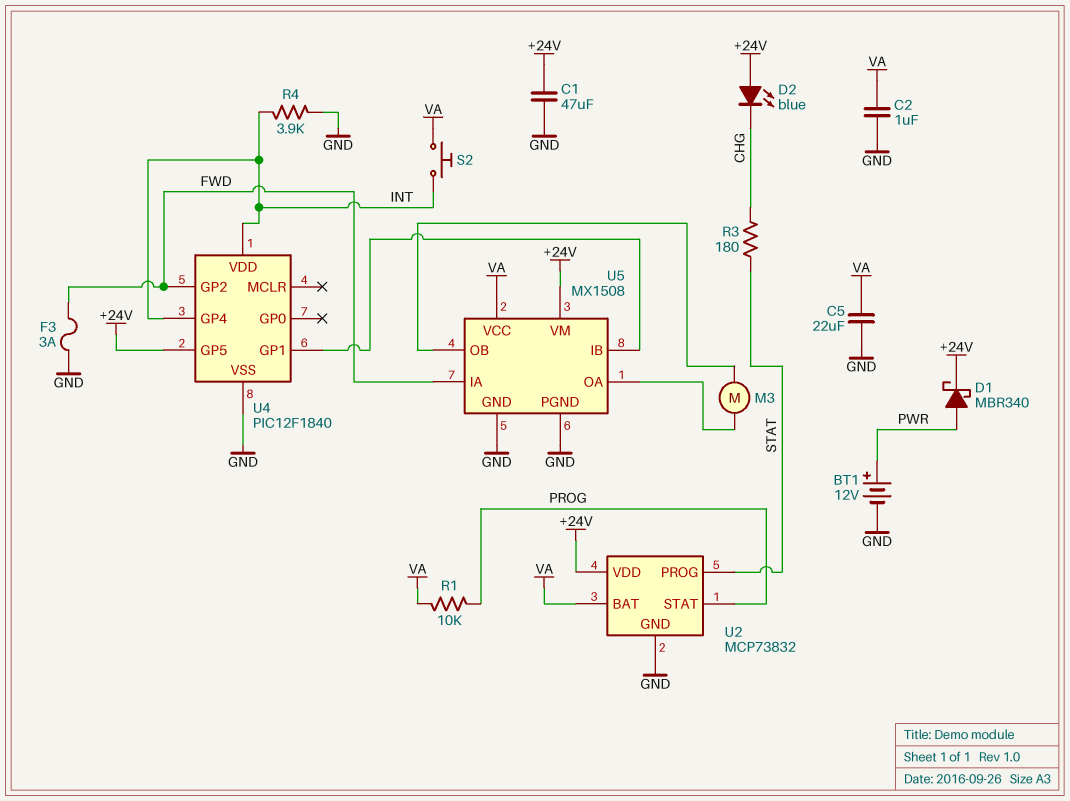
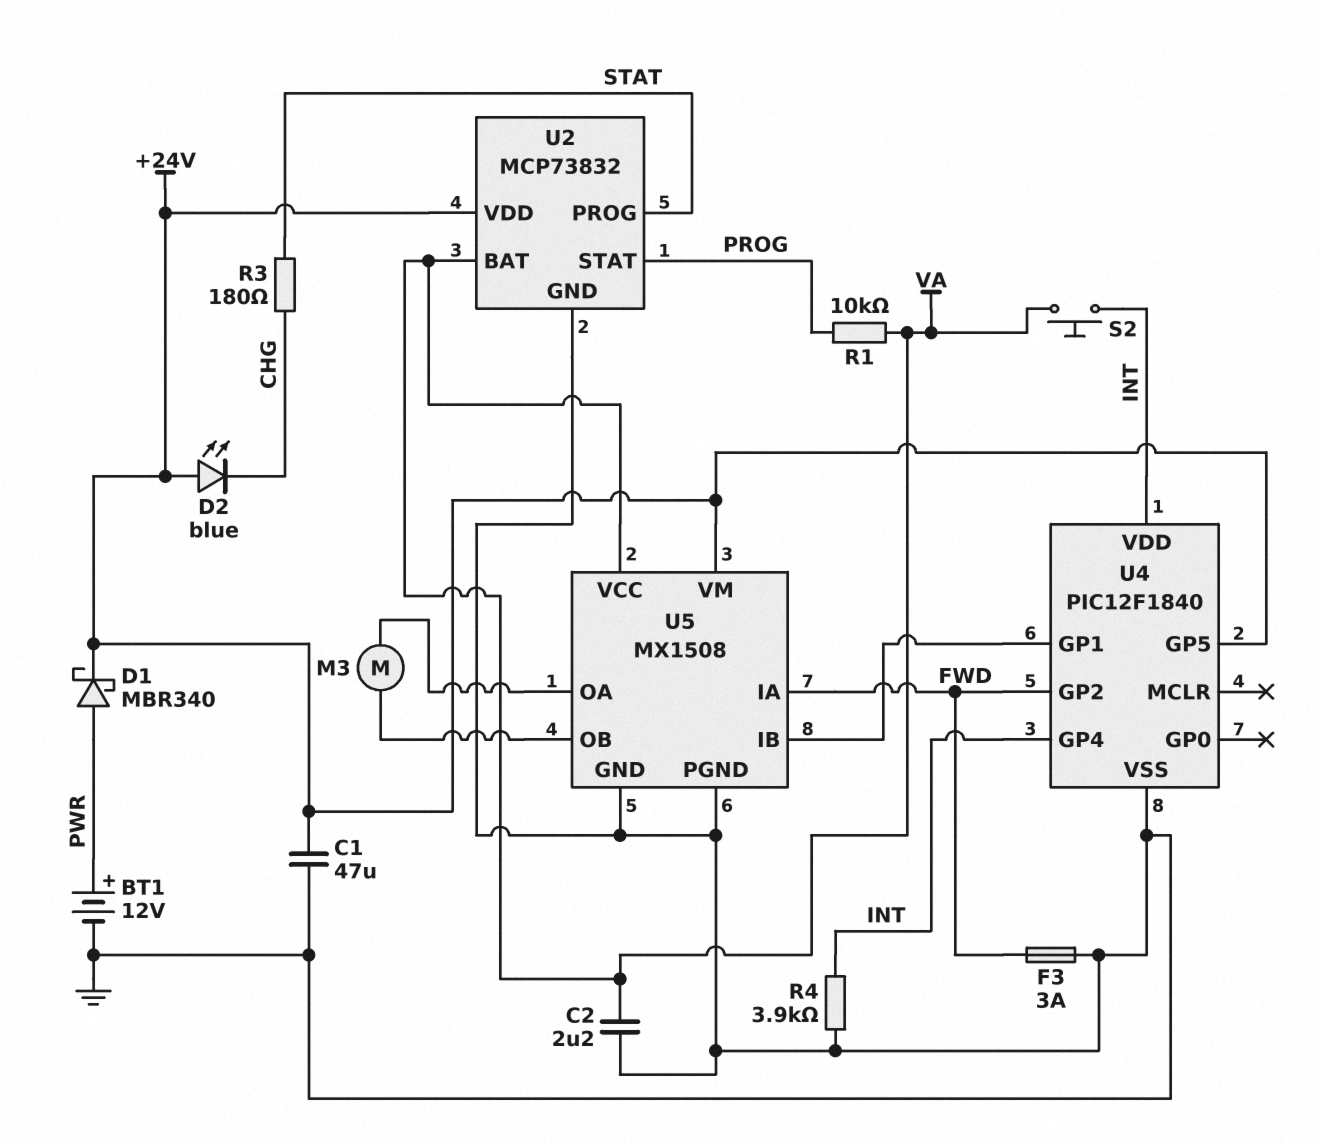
C2: 1uF (GND, VA) -> 2.2uF (GND, VA)
C5: 22uF (GND, VA) -> none

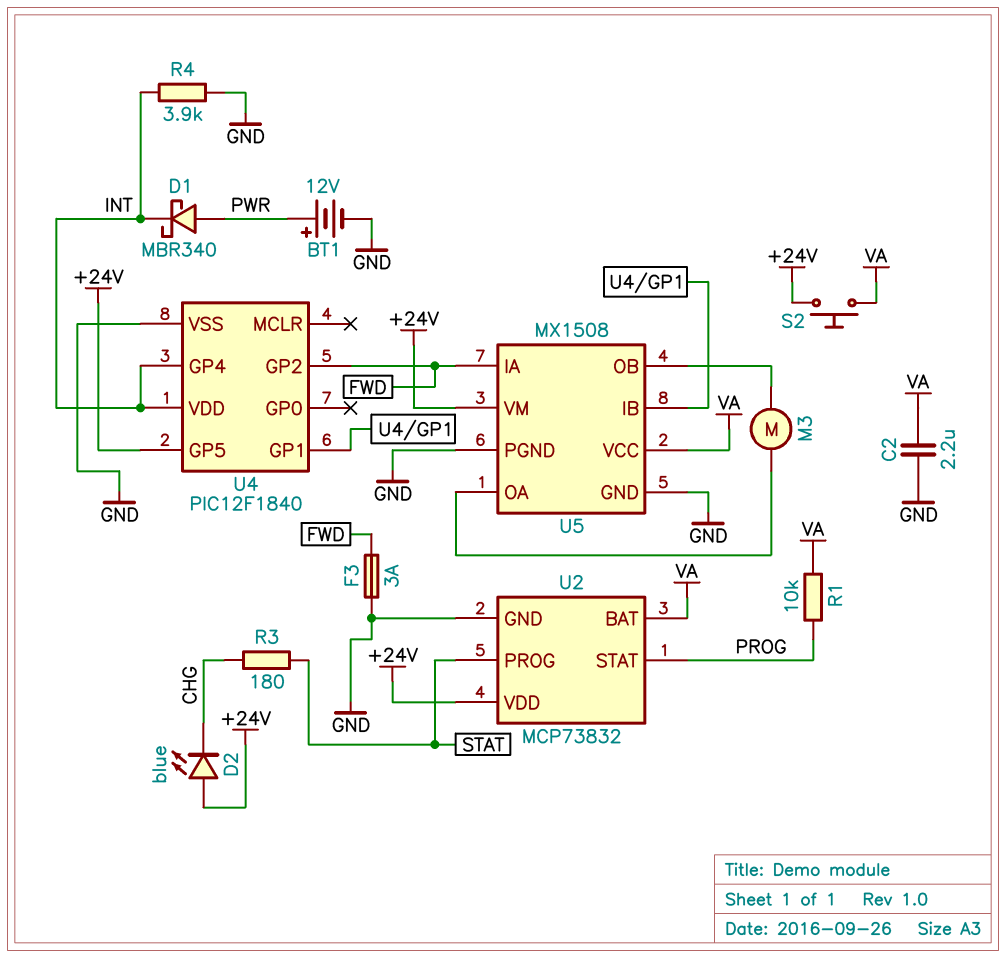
C1: 47uF (+24V, GND) -> none
D1: schottky MBR340 (A PWR, K +24V) -> schottky MBR340 (A PWR, K INT)
S2: button (INT, VA) -> button (+24V, VA)

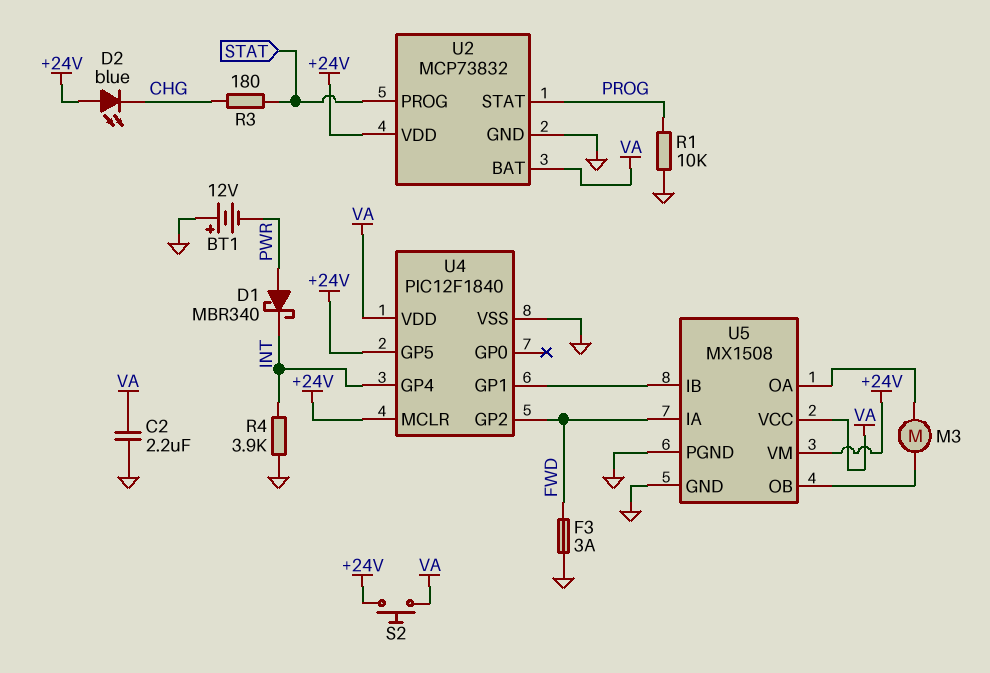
BT1: 12V (plus PWR, minus GND) -> 12V (plus GND, minus PWR)
R1: 10k (PROG, VA) -> 10k (GND, PROG)
U4 pin MCLR: none -> +24V
U4 pin VDD: INT -> VA

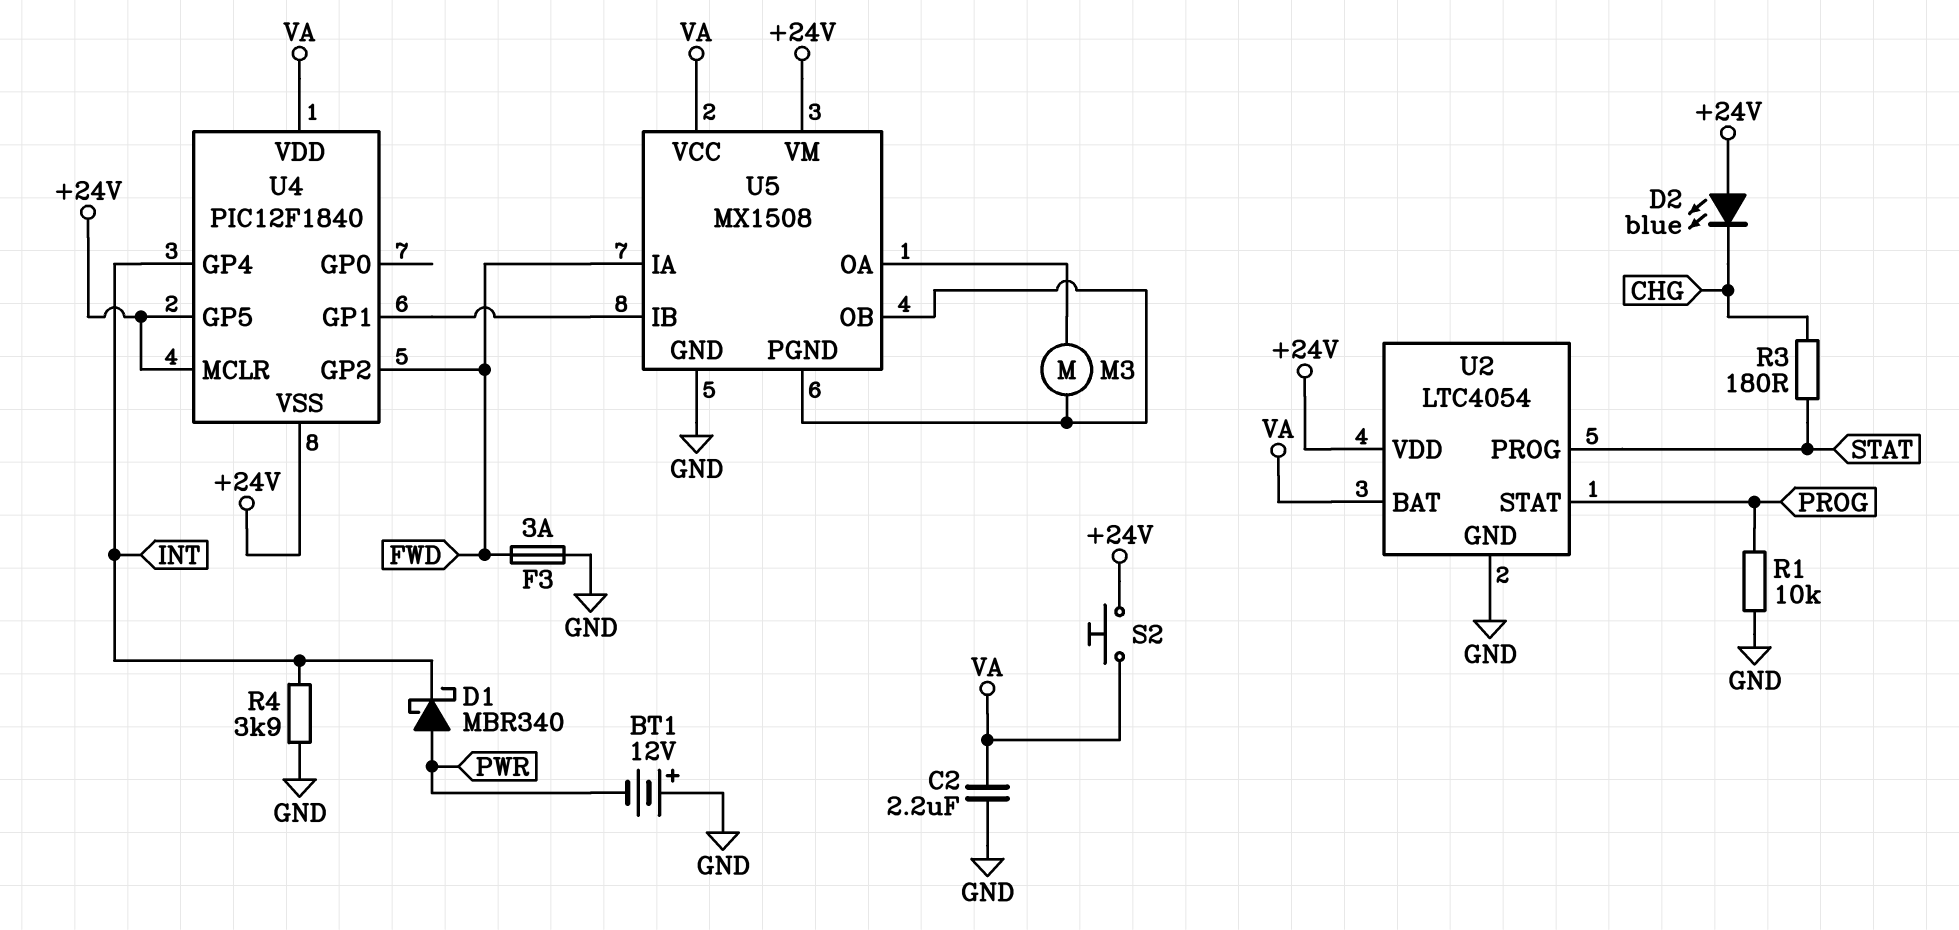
U2: MCP73832 -> LTC4054
U4 pin VSS: GND -> +24V
U5 pin PGND: GND -> U5/OB

